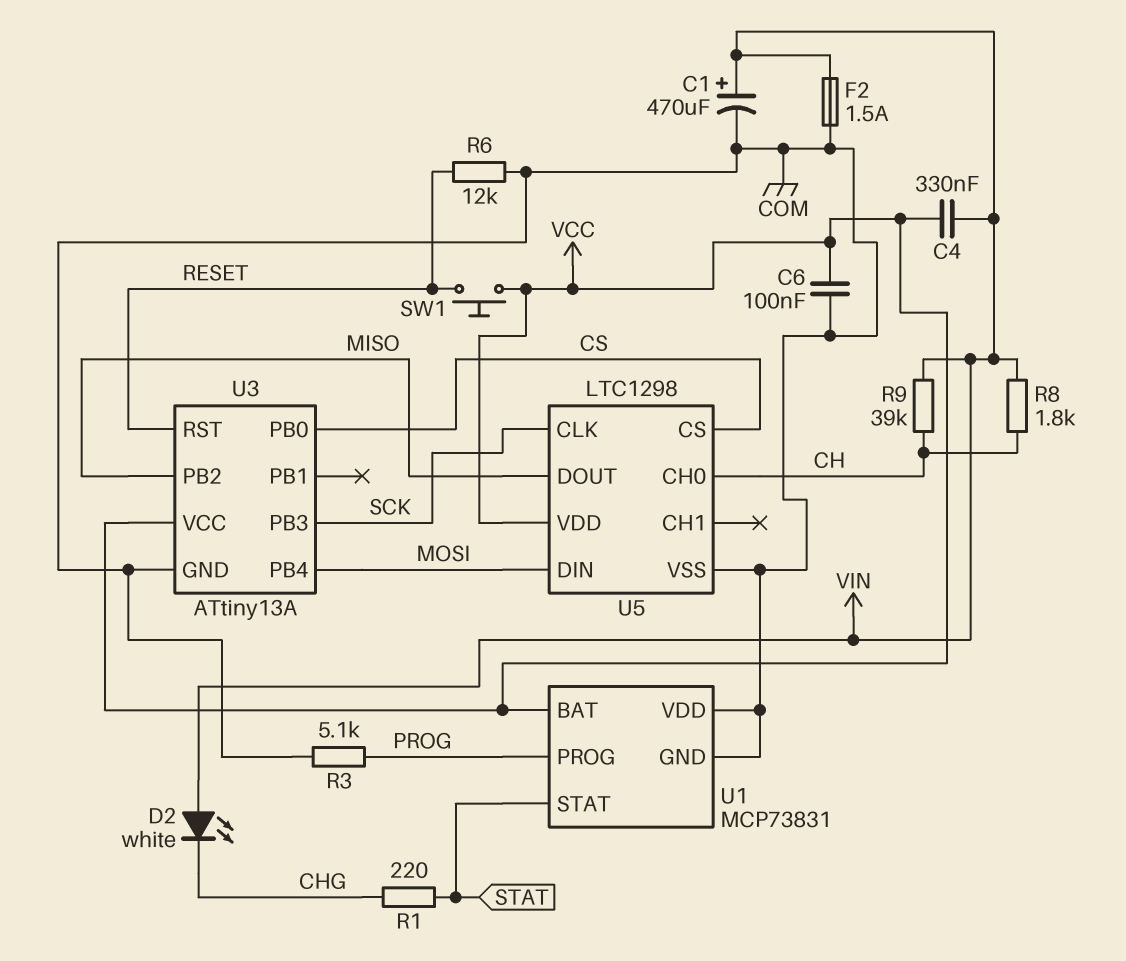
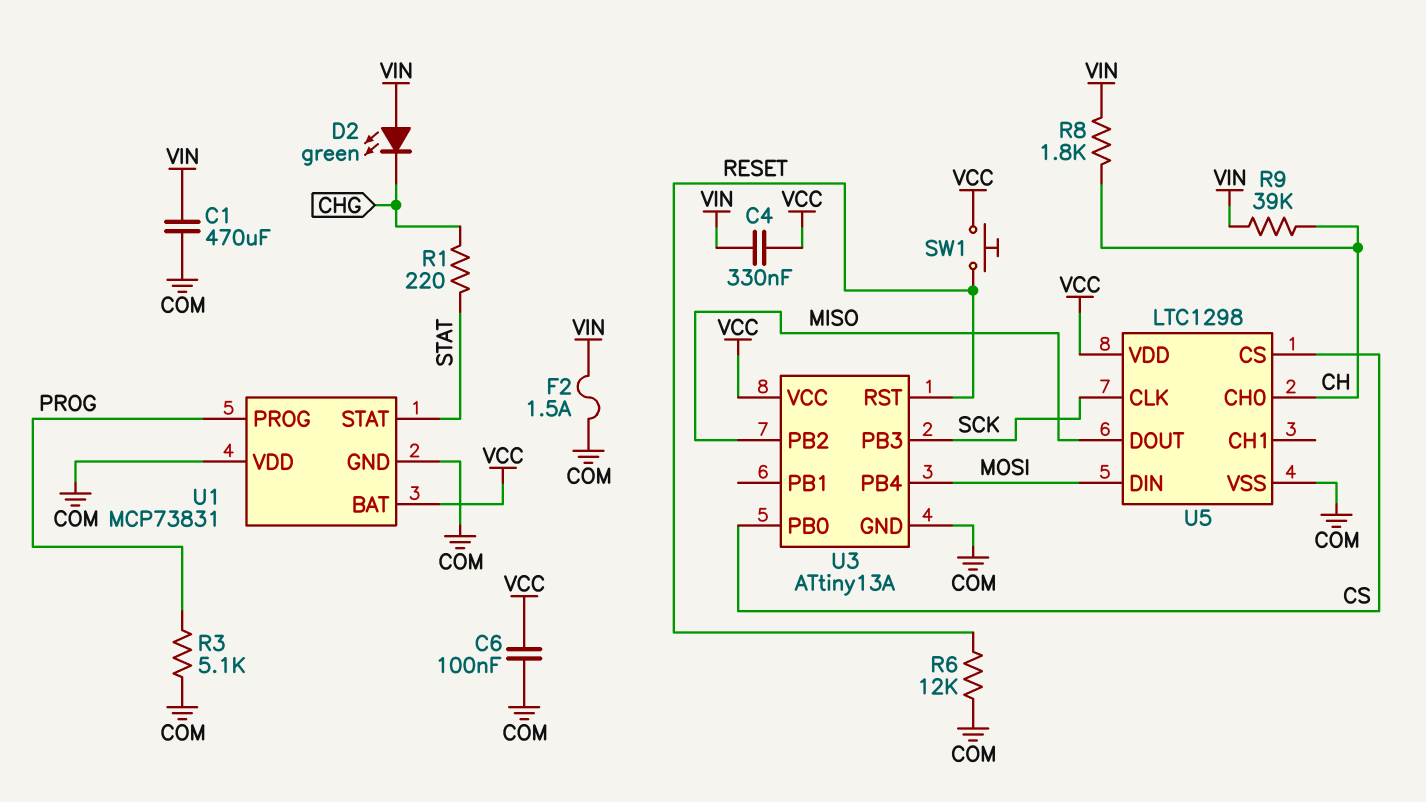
C1: 470uF (plus VIN, minus COM) -> 470uF (COM, VIN)
D2: LED white (A VIN, K CHG) -> LED green (A VIN, K CHG)

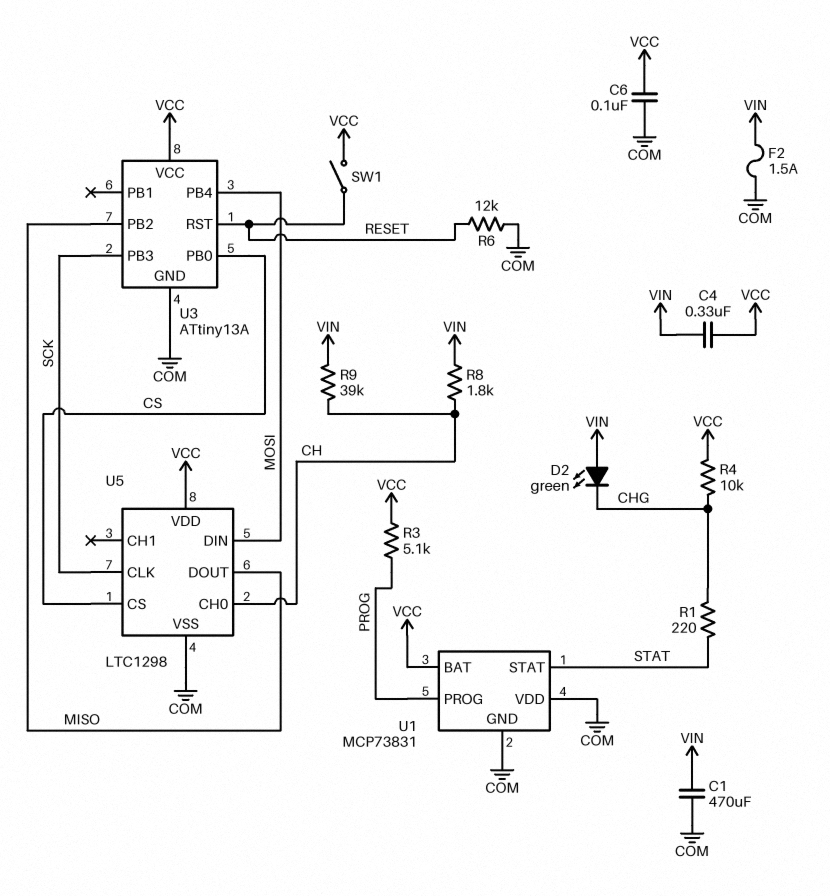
R3: 5.1k (COM, PROG) -> 5.1k (PROG, VCC)
R4: none -> 10k (CHG, VCC)
SW1: button (RESET, VCC) -> switch (RESET, VCC)

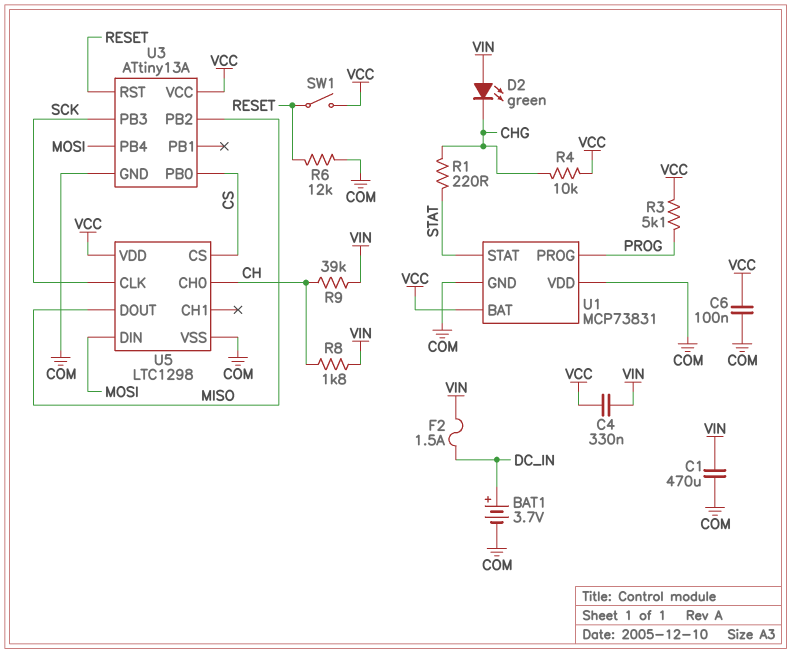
BAT1: none -> 3.7V (plus DC_IN, minus COM)
F2: 1.5A (COM, VIN) -> 1.5A (DC_IN, VIN)

